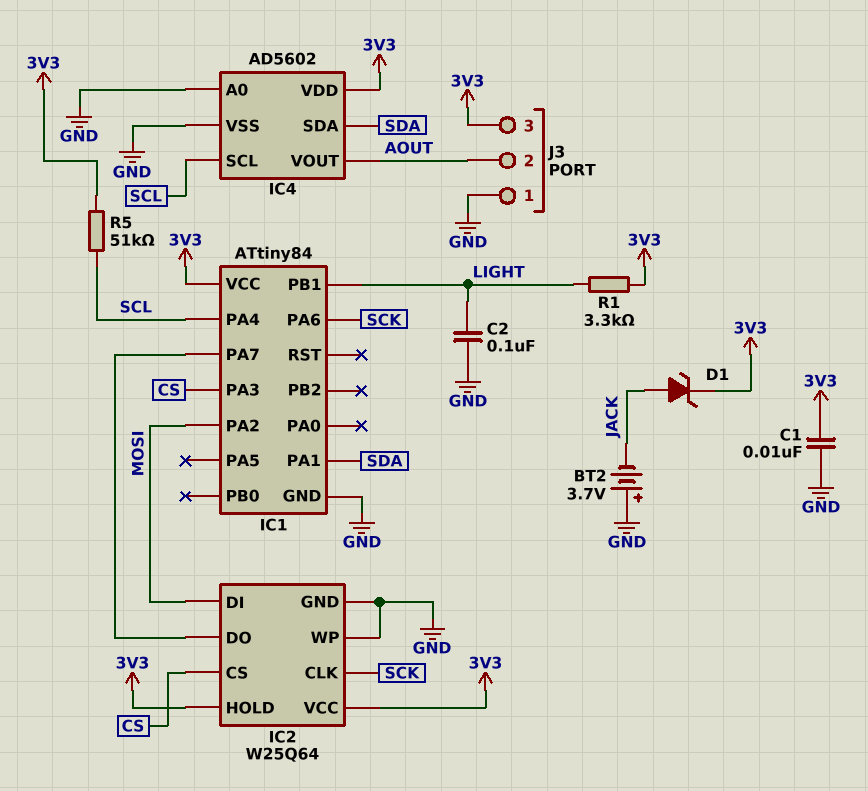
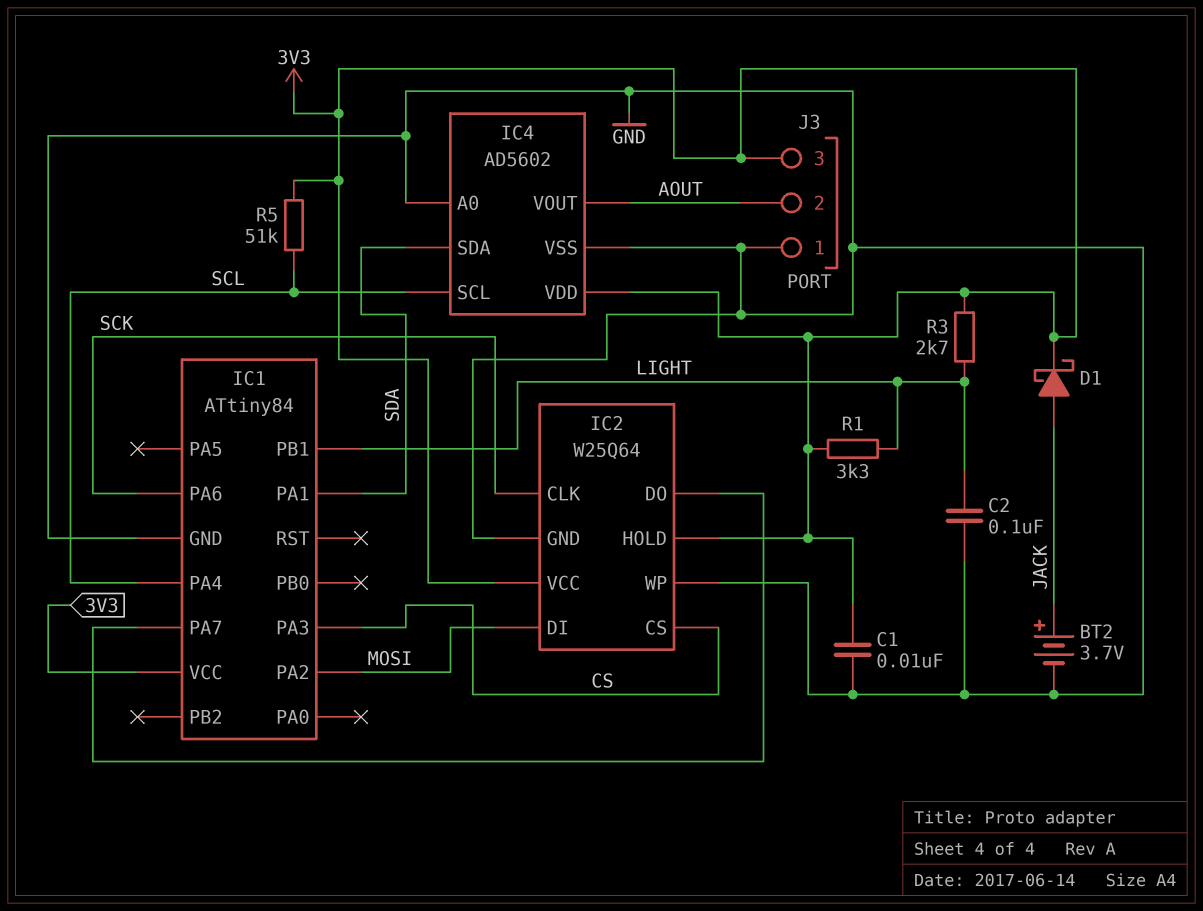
BT2: 3.7V (plus GND, minus JACK) -> 3.7V (plus JACK, minus GND)
D1: zener (A JACK, K 3V3) -> schottky (A JACK, K 3V3)
R3: none -> 2.7k (3V3, LIGHT)

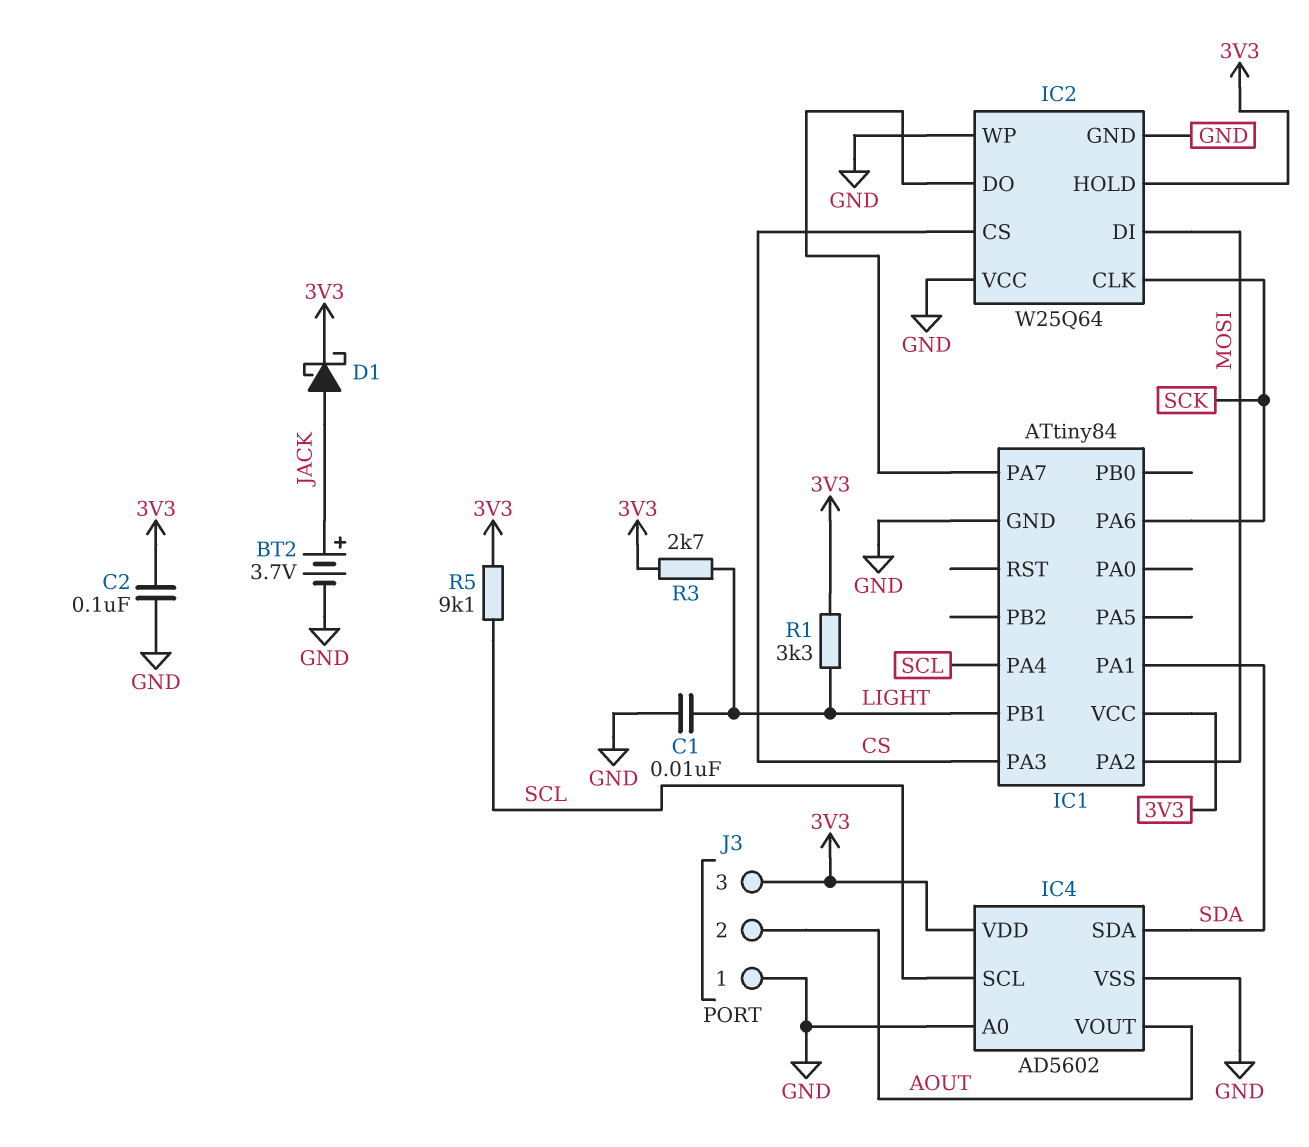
C1: 10nF (3V3, GND) -> 10nF (GND, LIGHT)
C2: 100nF (GND, LIGHT) -> 100nF (3V3, GND)
IC2 pin VCC: 3V3 -> GND
R5: 51k (3V3, SCL) -> 9.1k (3V3, SCL)

